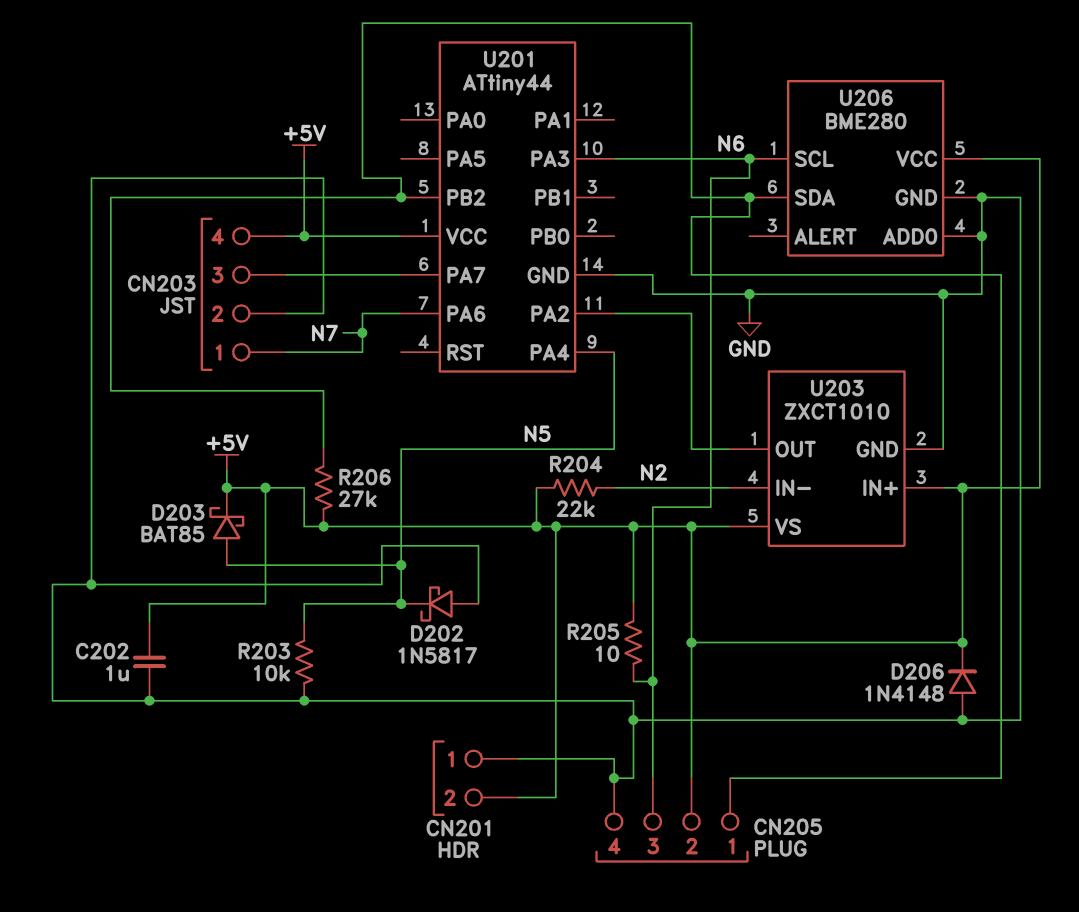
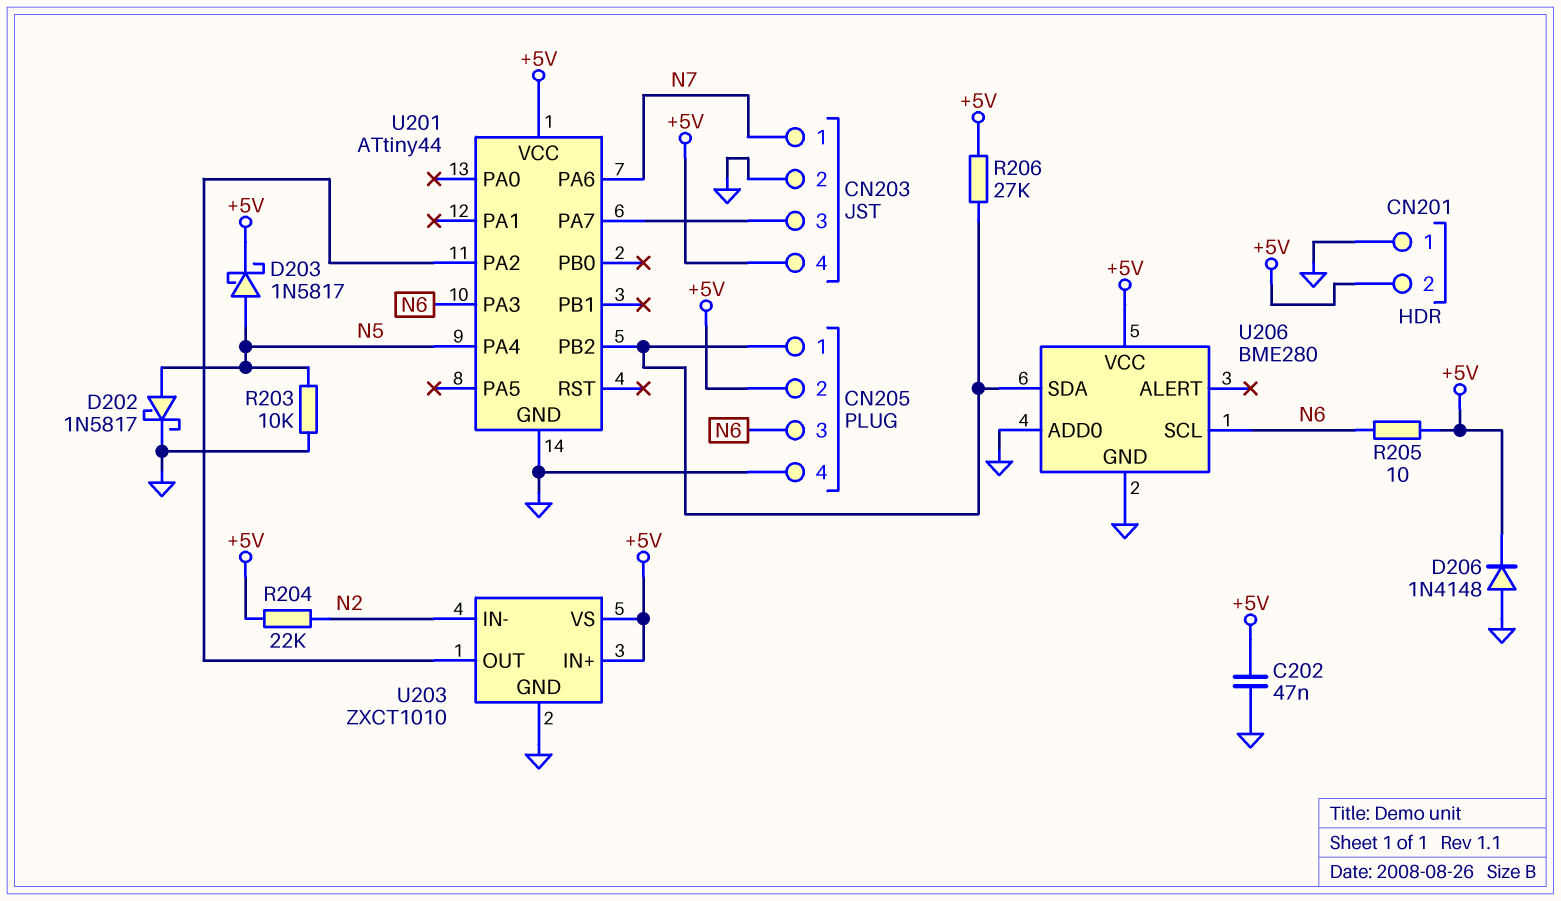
C202: 1uF (+5V, GND) -> 47nF (+5V, GND)
D202: schottky 1N5817 (A GND, K N5) -> schottky 1N5817 (A N5, K GND)
D203: schottky BAT85 (A N5, K +5V) -> schottky 1N5817 (A N5, K +5V)

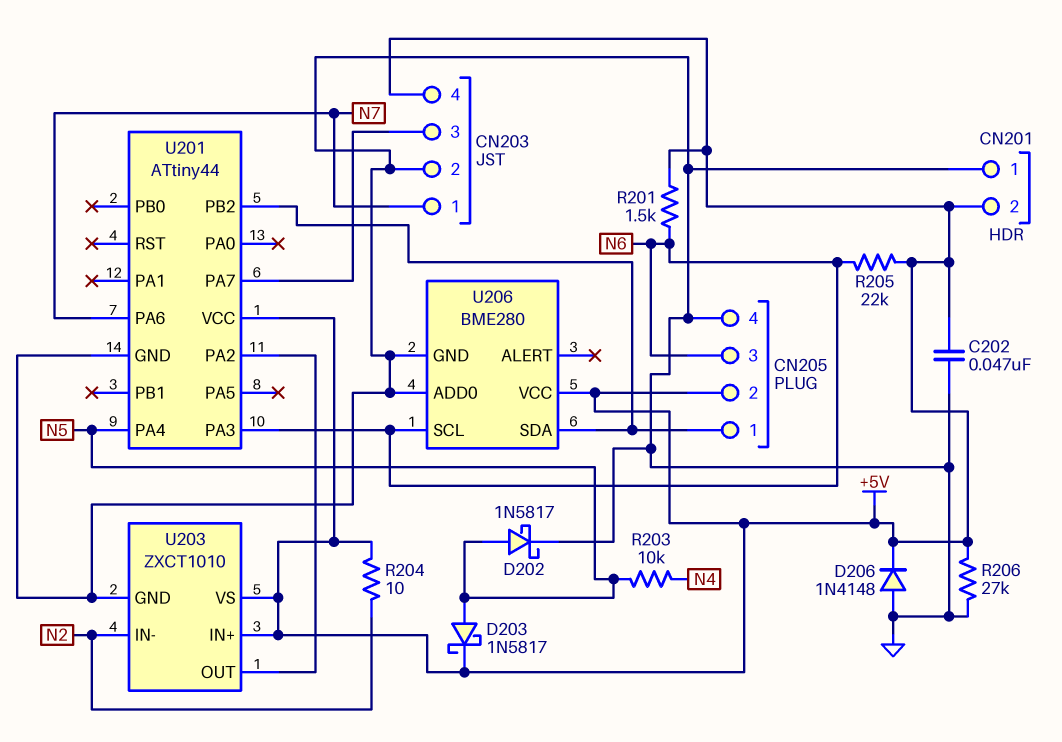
R201: none -> 1.5k (+5V, N6)
R203: 10k (GND, N5) -> 10k (N4, N5)
R204: 22k (+5V, N2) -> 10 (+5V, N2)
R205: 10 (+5V, N6) -> 22k (+5V, N6)
R206: 27k (+5V, CN205/1) -> 27k (+5V, GND)

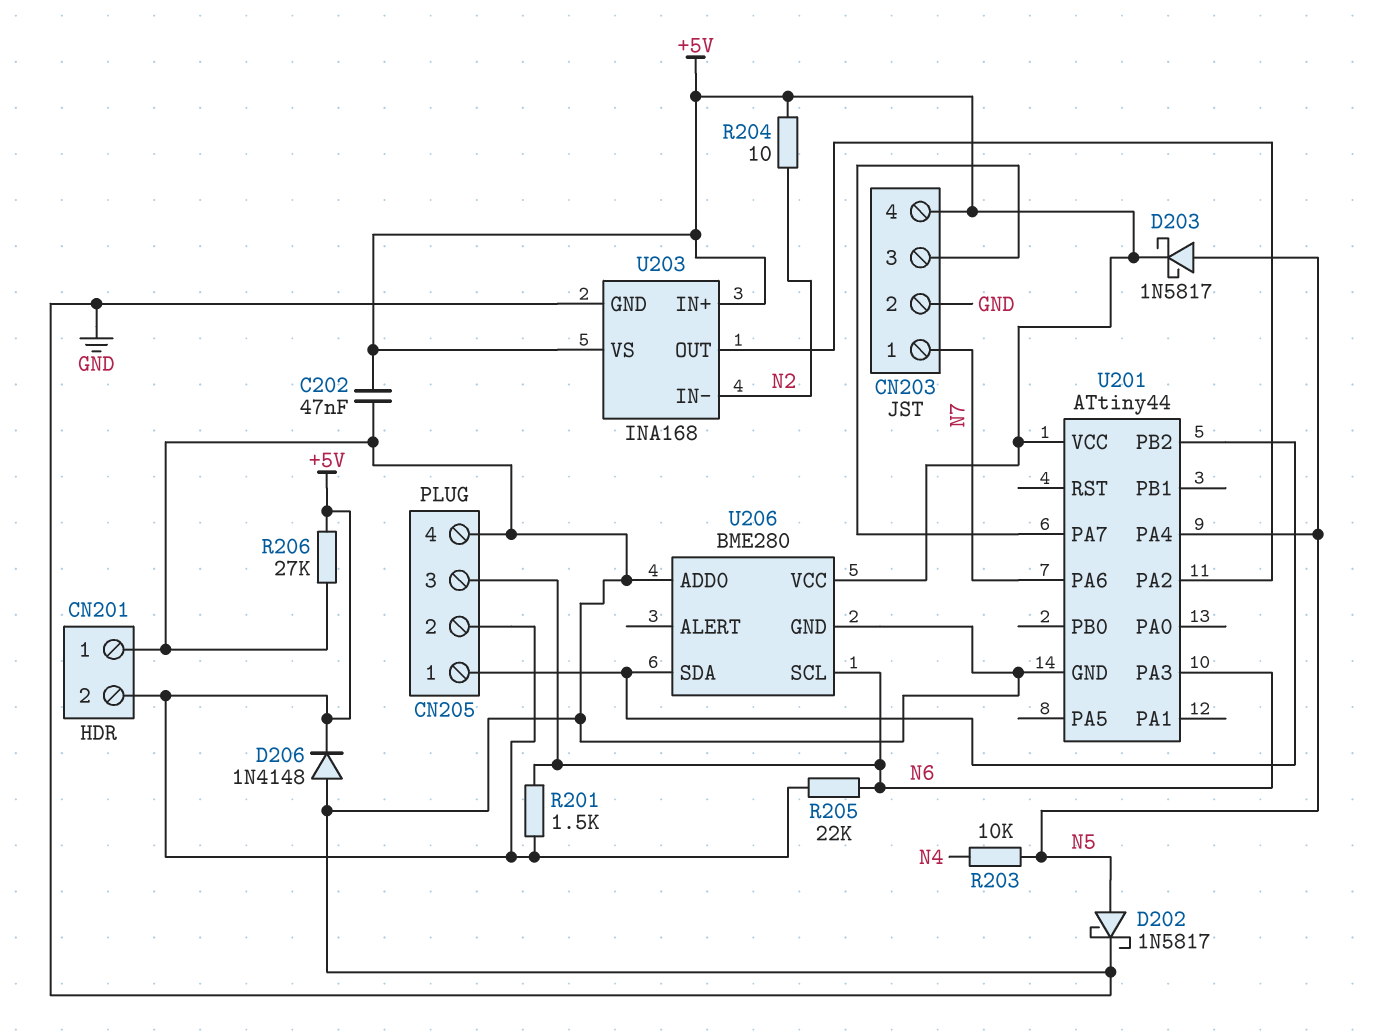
U203: ZXCT1010 -> INA168

